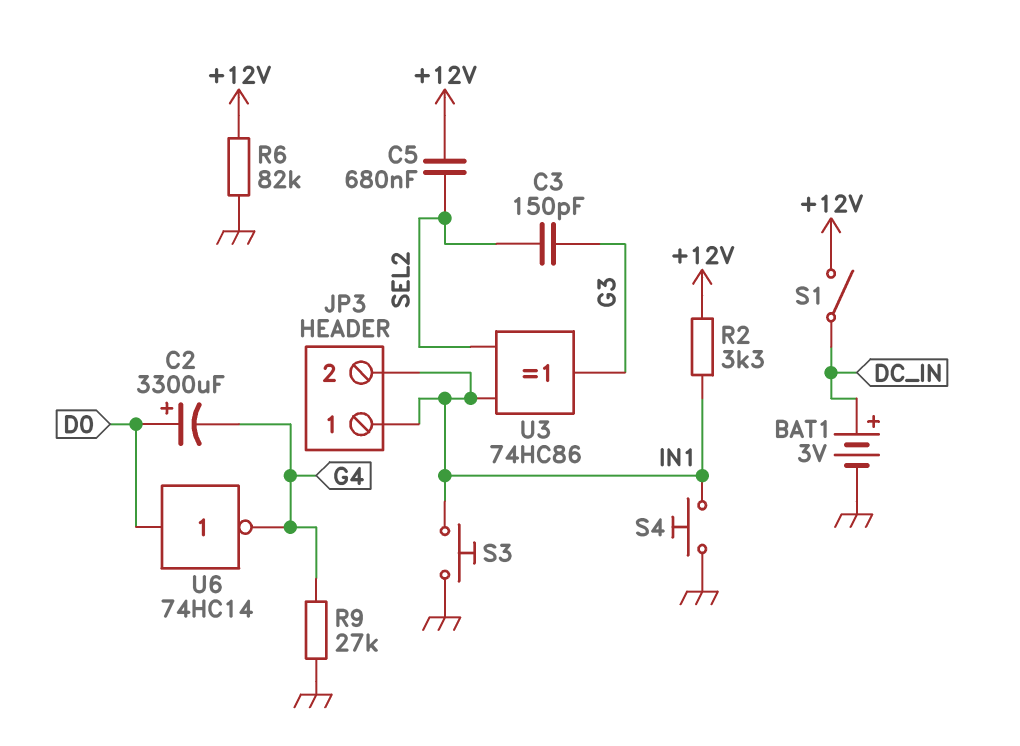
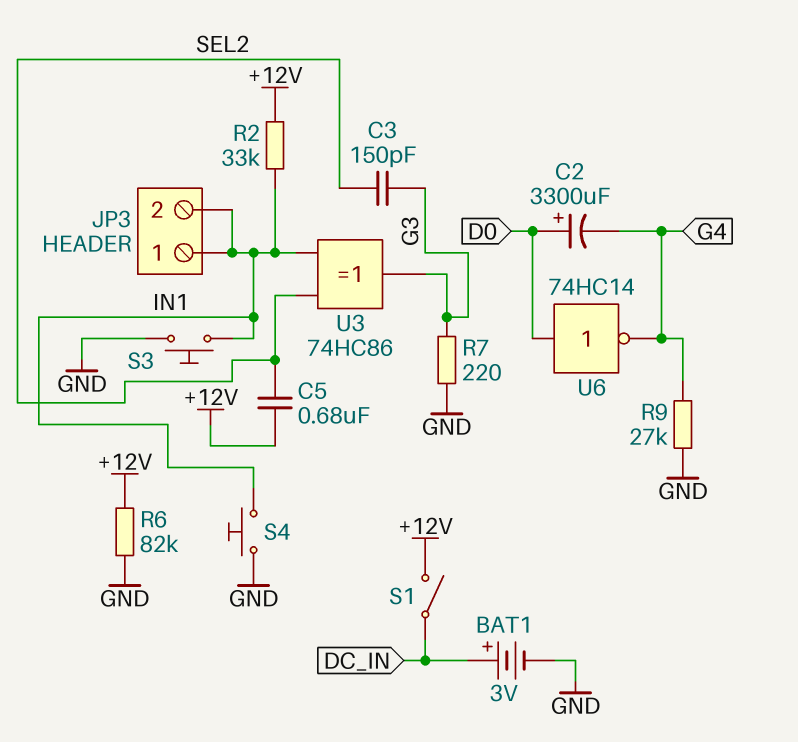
R2: 3.3k (+12V, IN1) -> 33k (+12V, IN1)
R7: none -> 220 (G3, GND)

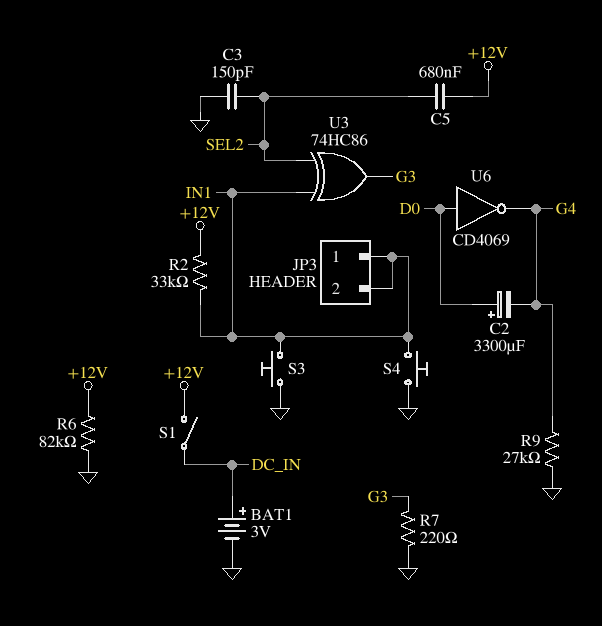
C3: 150pF (G3, SEL2) -> 150pF (GND, SEL2)
U6: NOT 74HC14 (in D0, out G4) -> NOT CD4069 (in D0, out G4)

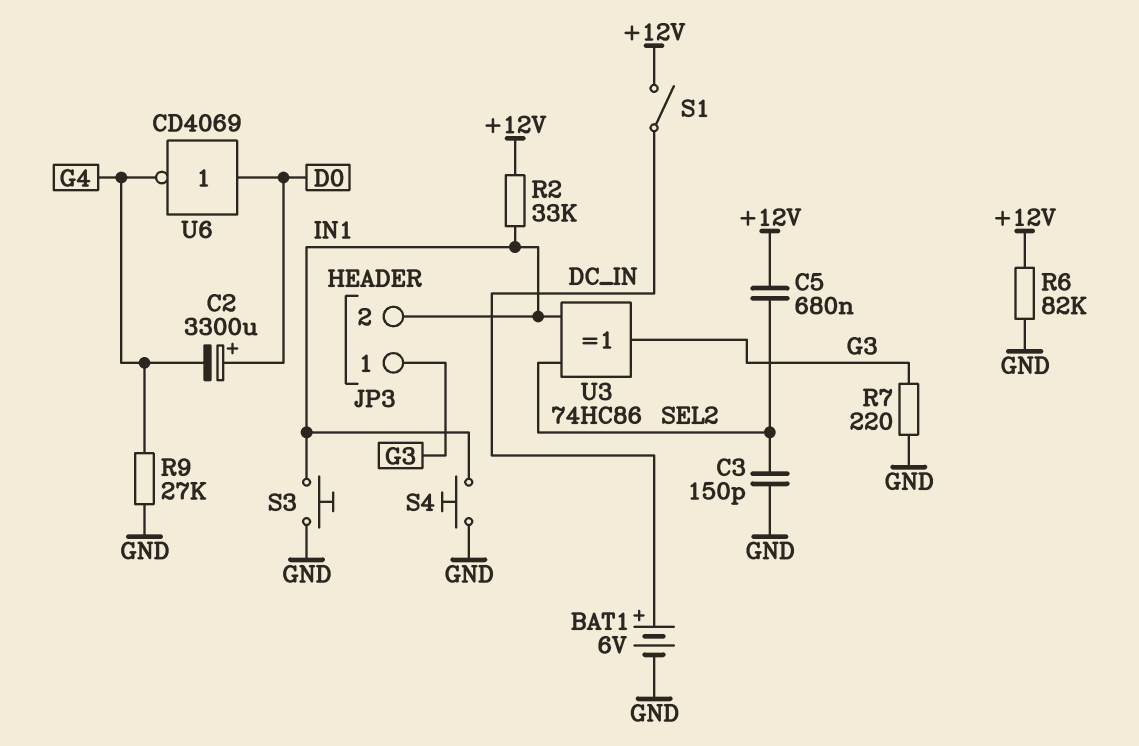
BAT1: 3V (plus DC_IN, minus GND) -> 6V (plus DC_IN, minus GND)
JP3 pin 1: IN1 -> G3

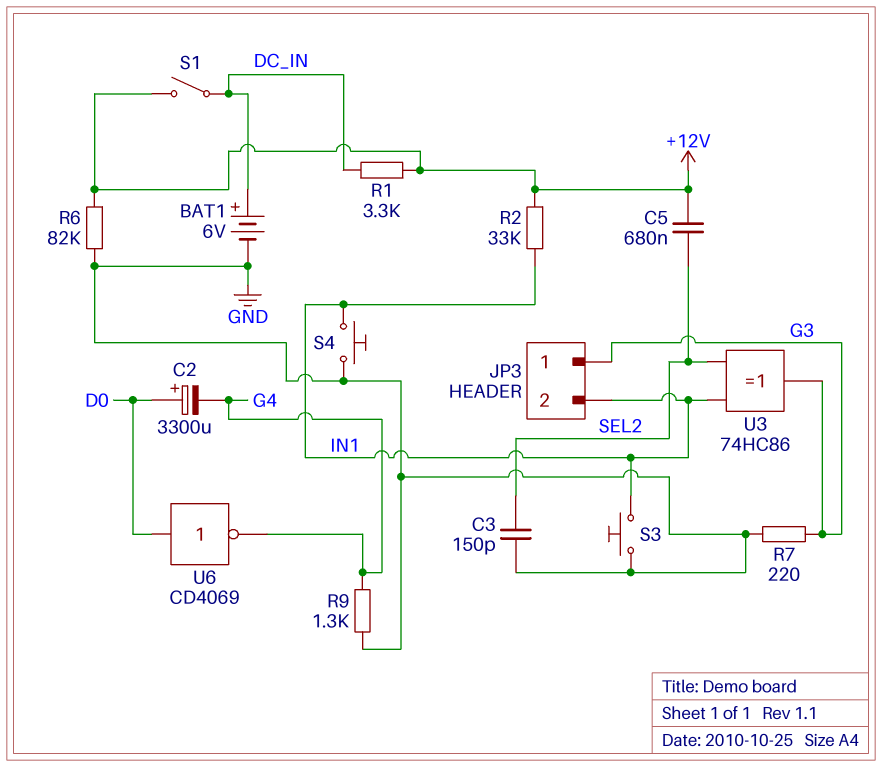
R1: none -> 3.3k (+12V, DC_IN)
R9: 27k (G4, GND) -> 1.3k (G4, GND)

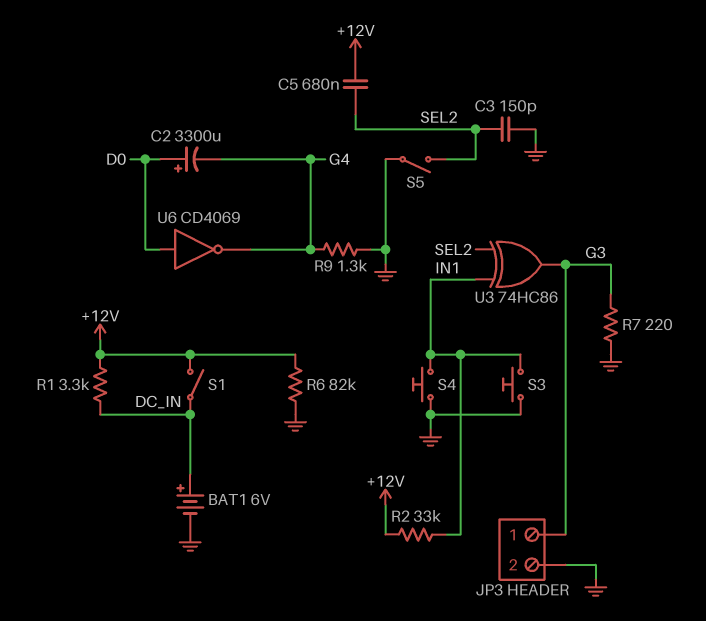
JP3 pin 2: IN1 -> GND
S5: none -> switch (GND, SEL2)

